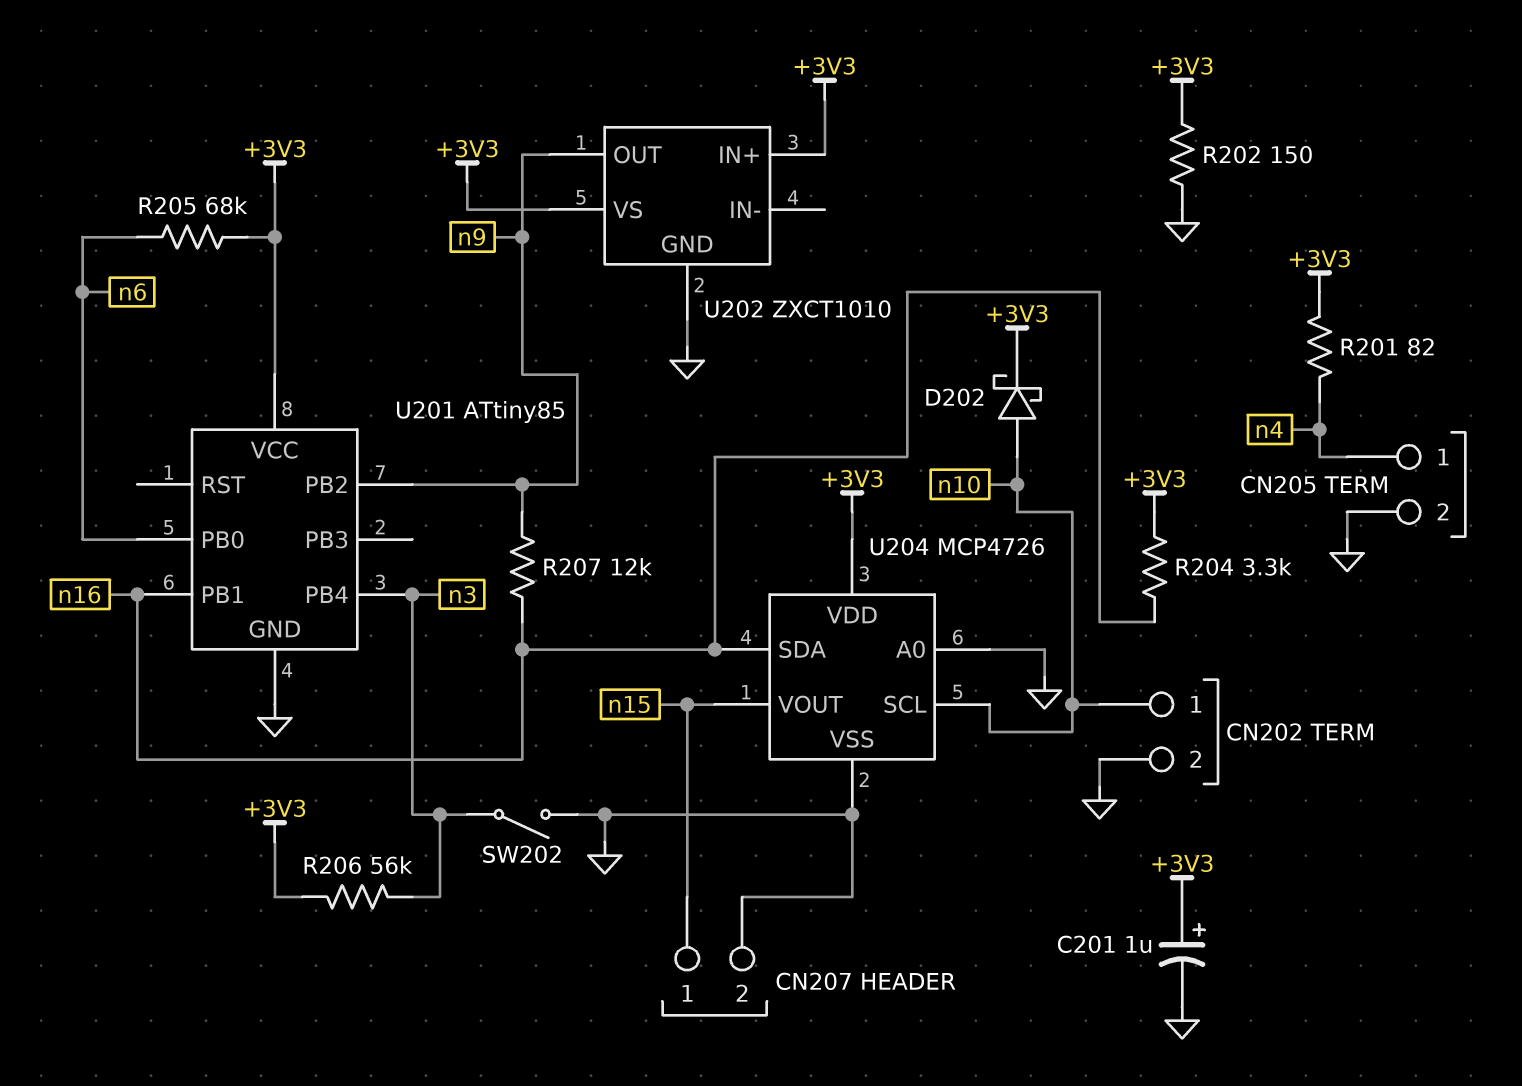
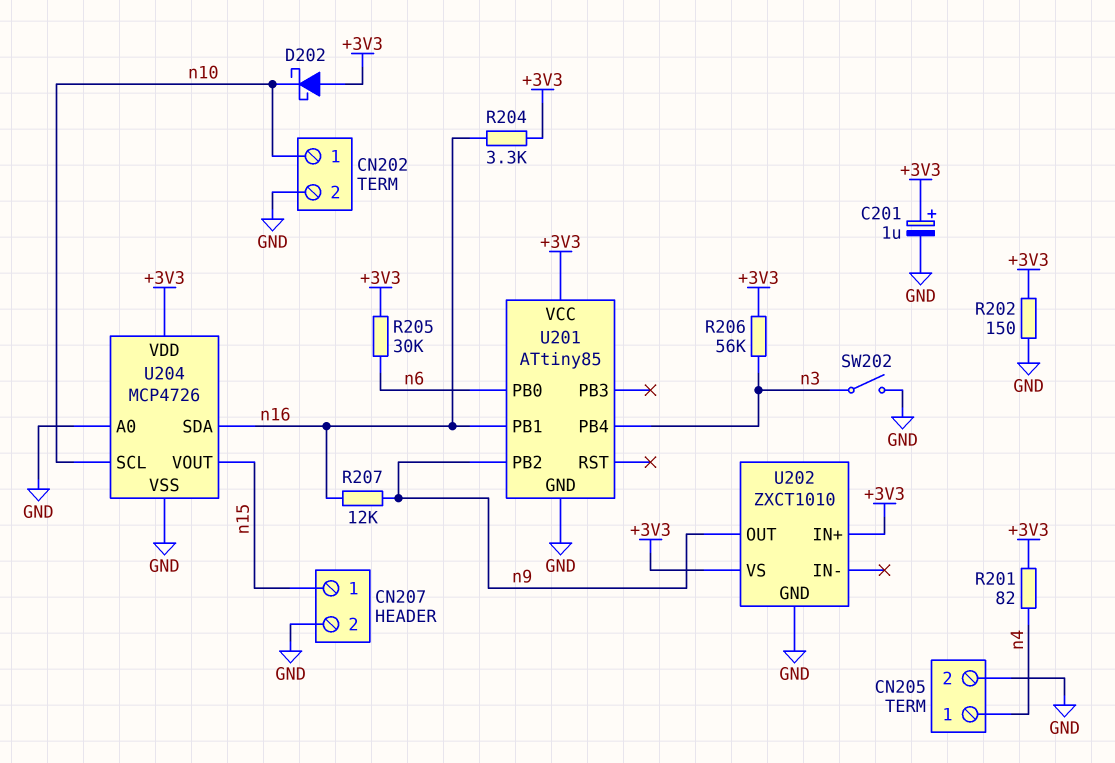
D202: schottky (A n10, K +3V3) -> schottky (A +3V3, K n10)
R205: 68k (+3V3, n6) -> 30k (+3V3, n6)

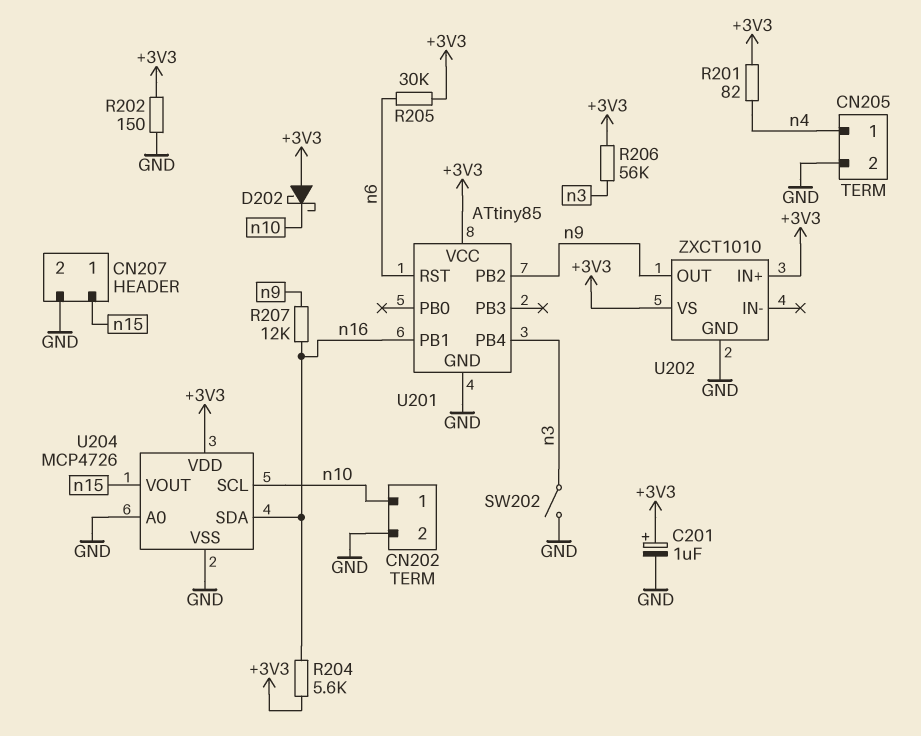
R204: 3.3k (+3V3, n16) -> 5.6k (+3V3, n16)
U201 pin PB0: n6 -> none
U201 pin RST: none -> n6

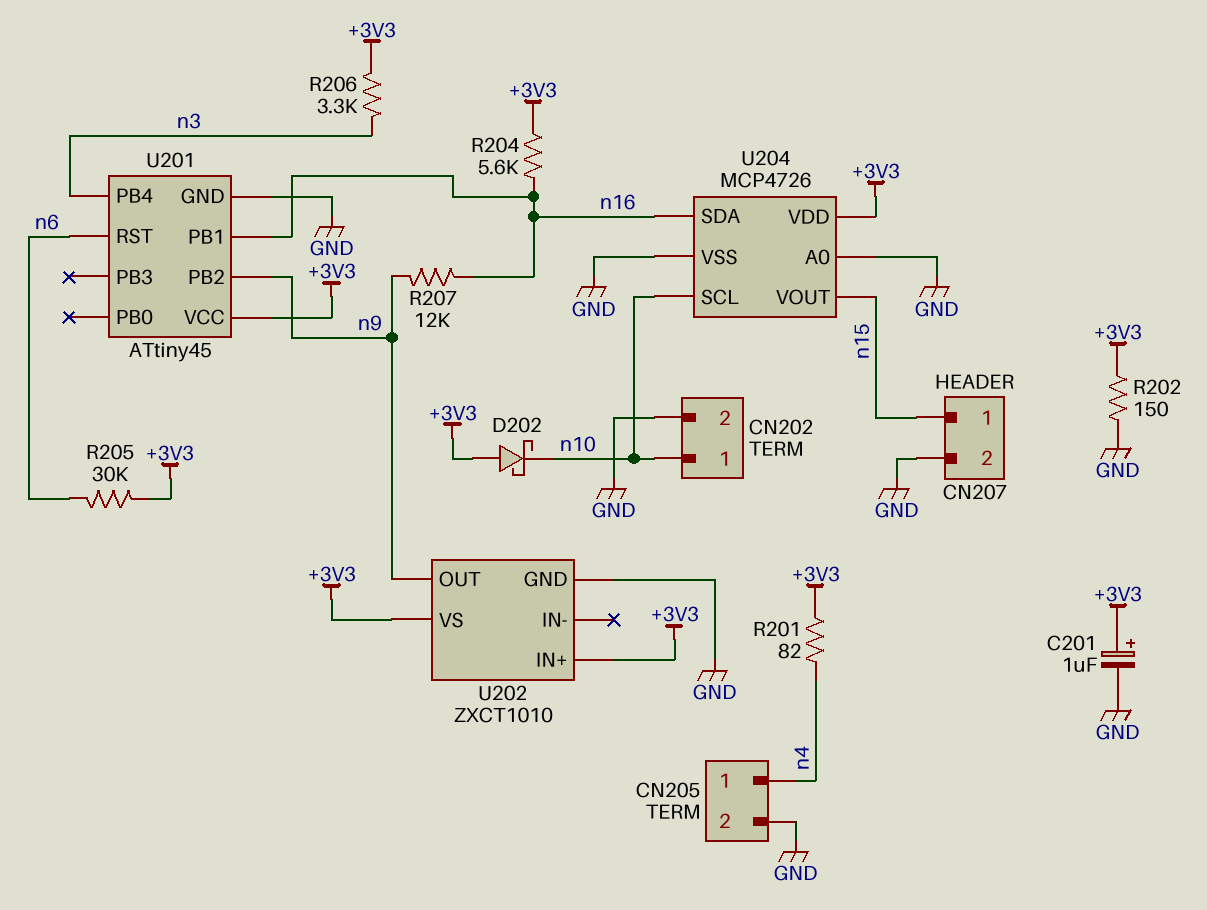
R206: 56k (+3V3, n3) -> 3.3k (+3V3, n3)
SW202: switch (GND, n3) -> none
U201: ATtiny85 -> ATtiny45

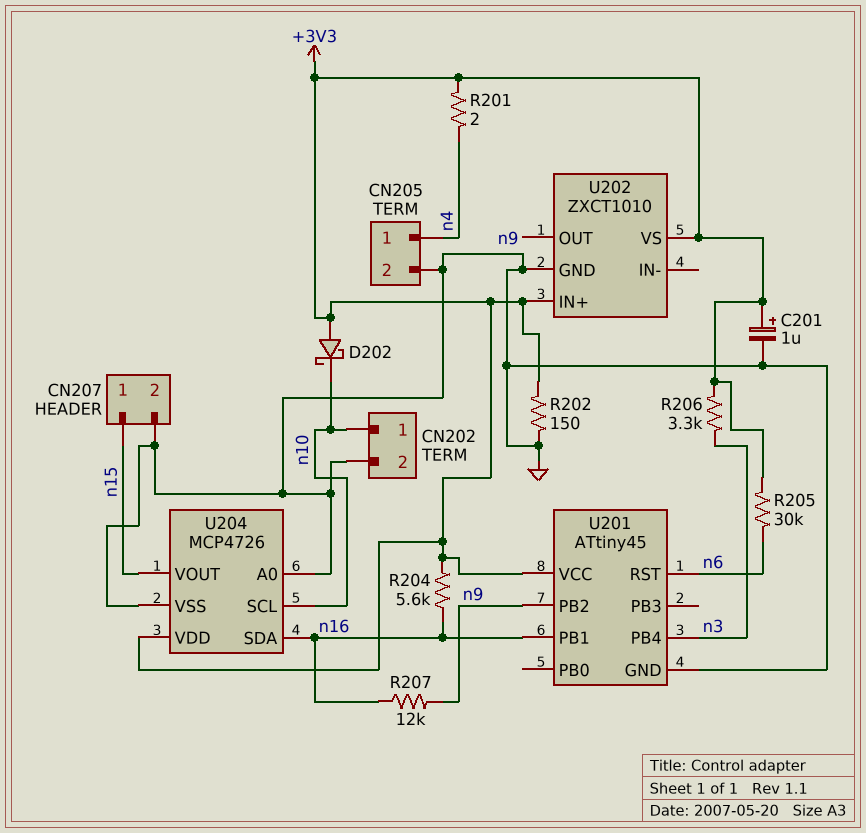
R201: 82 (+3V3, n4) -> 2 (+3V3, n4)

